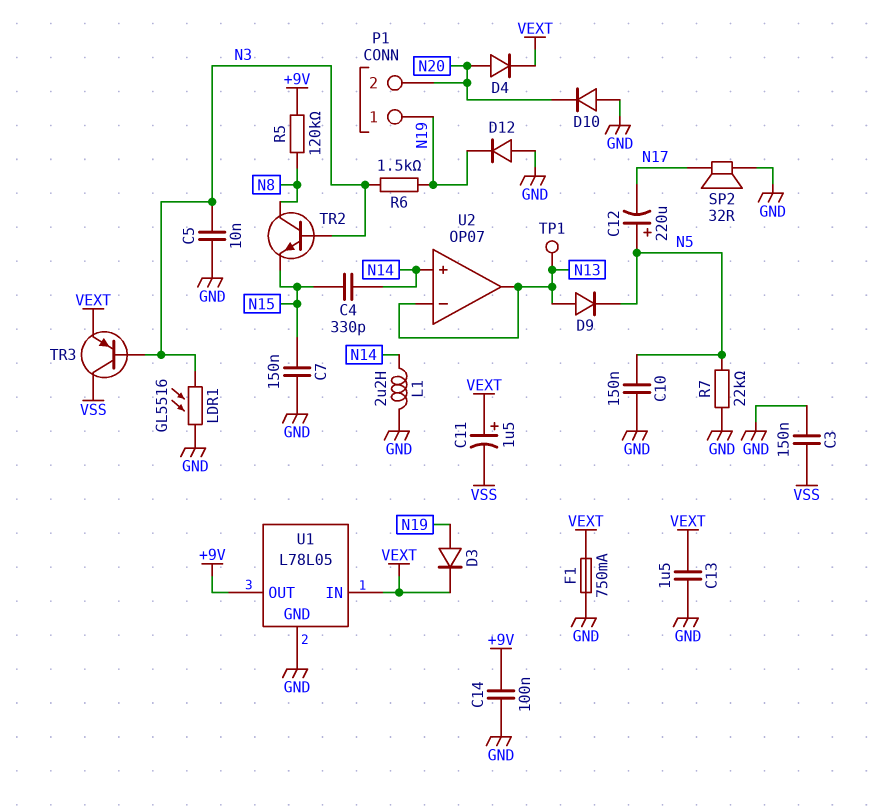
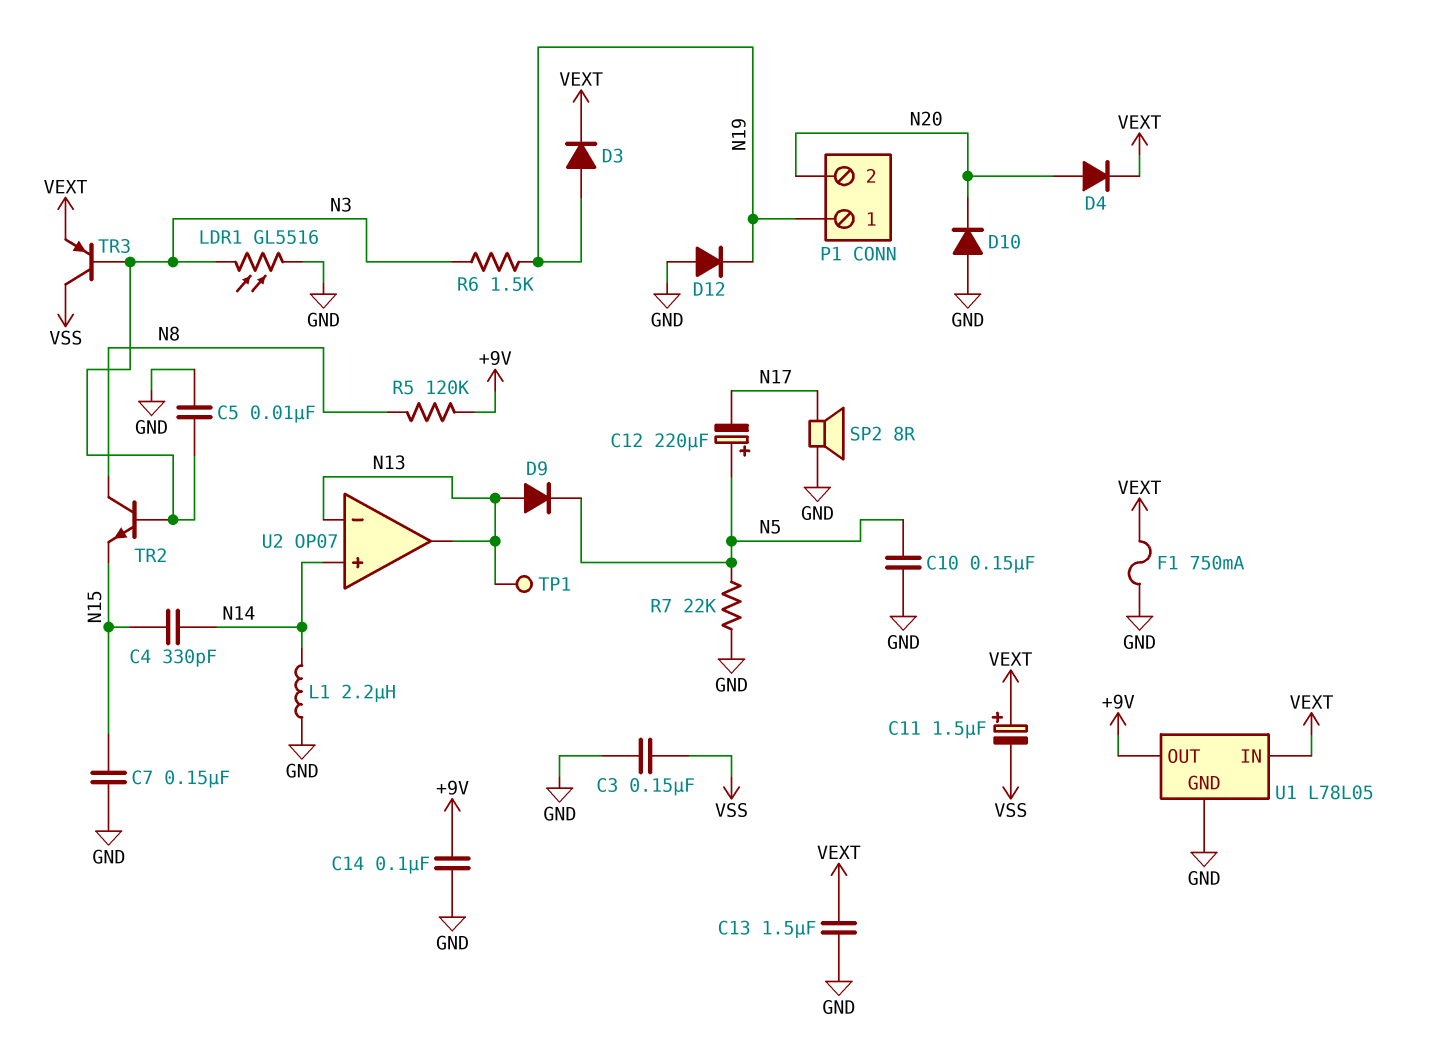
SP2: speaker 32R (GND, N17) -> speaker 8R (GND, N17)

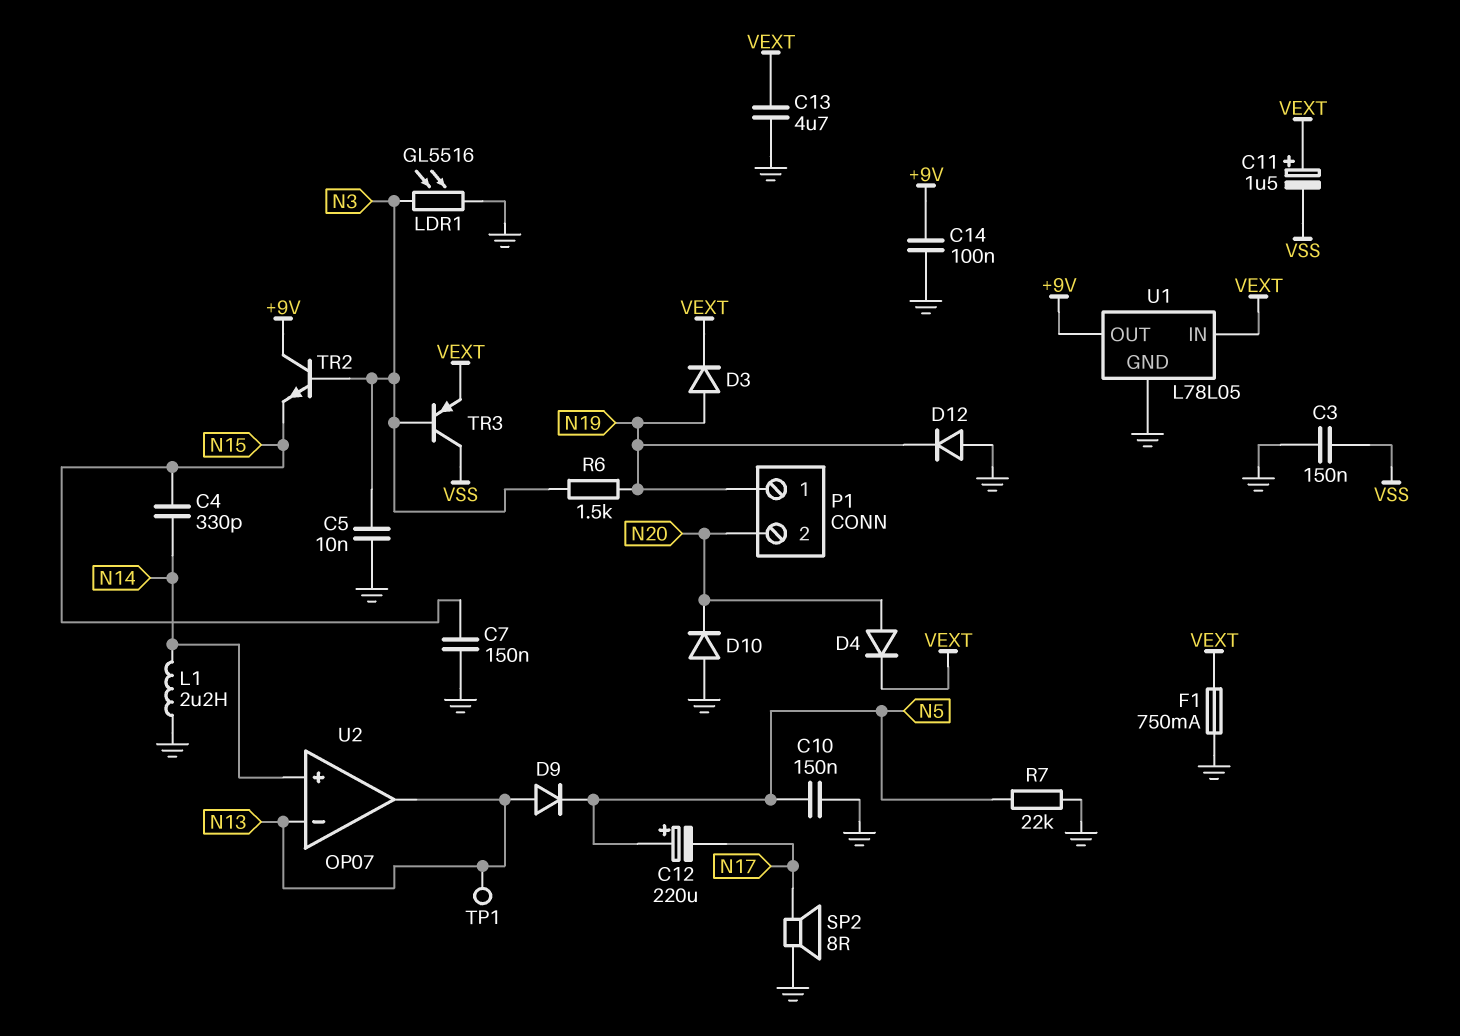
C13: 1.5uF (GND, VEXT) -> 4.7uF (GND, VEXT)
R5: 120k (+9V, N8) -> none
TR2: NPN (B N3, C N8, E N15) -> NPN (B N3, C +9V, E N15)

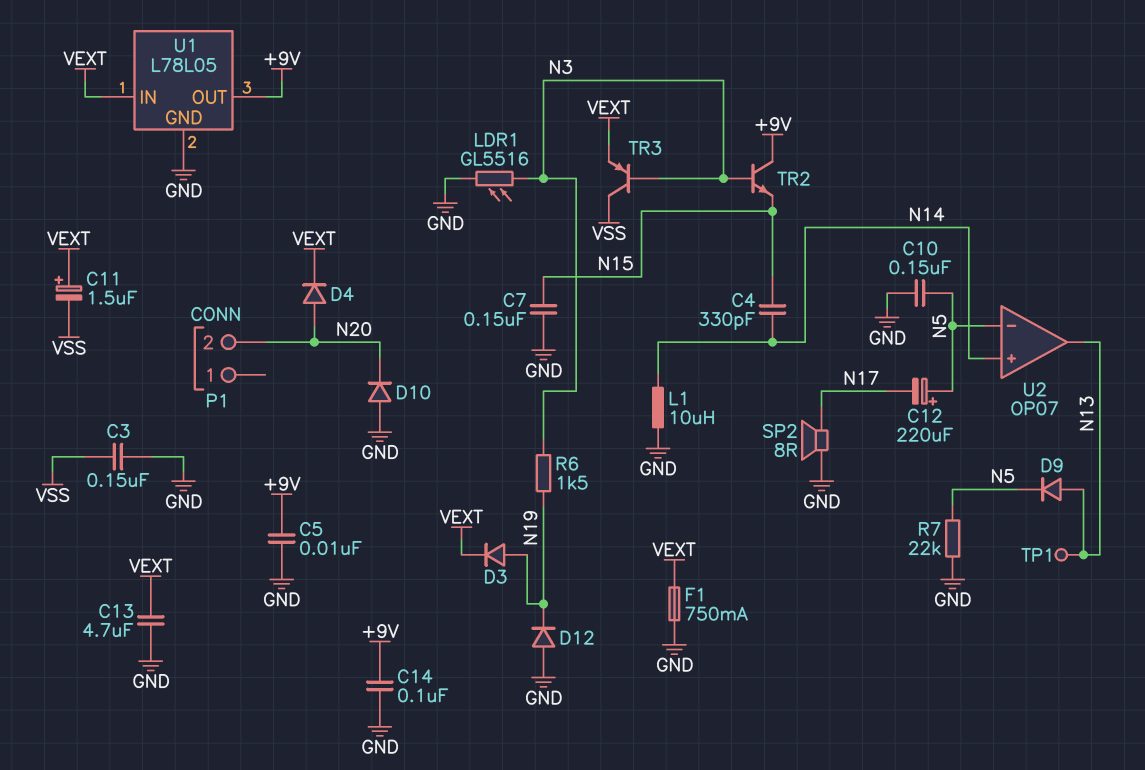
C5: 10nF (GND, N3) -> 10nF (+9V, GND)
L1: 2.2uH (GND, N14) -> 10uH (GND, N14)
P1 pin 1: N19 -> none
U2 pin in-: N13 -> N5

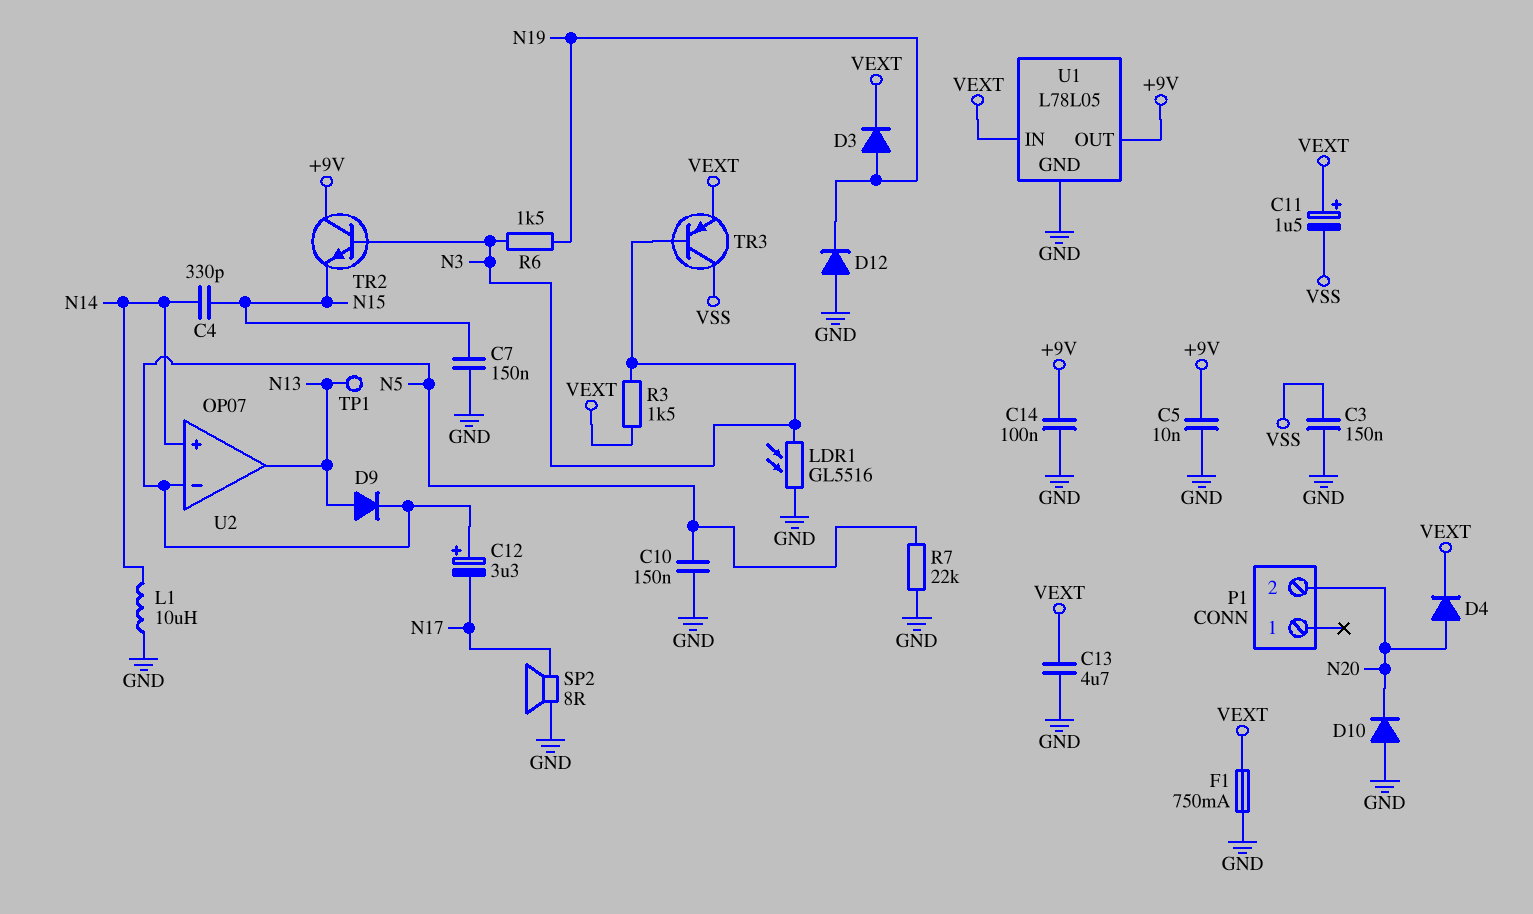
C12: 220uF (plus N5, minus N17) -> 3.3uF (plus N5, minus N17)
R3: none -> 1.5k (N3, VEXT)

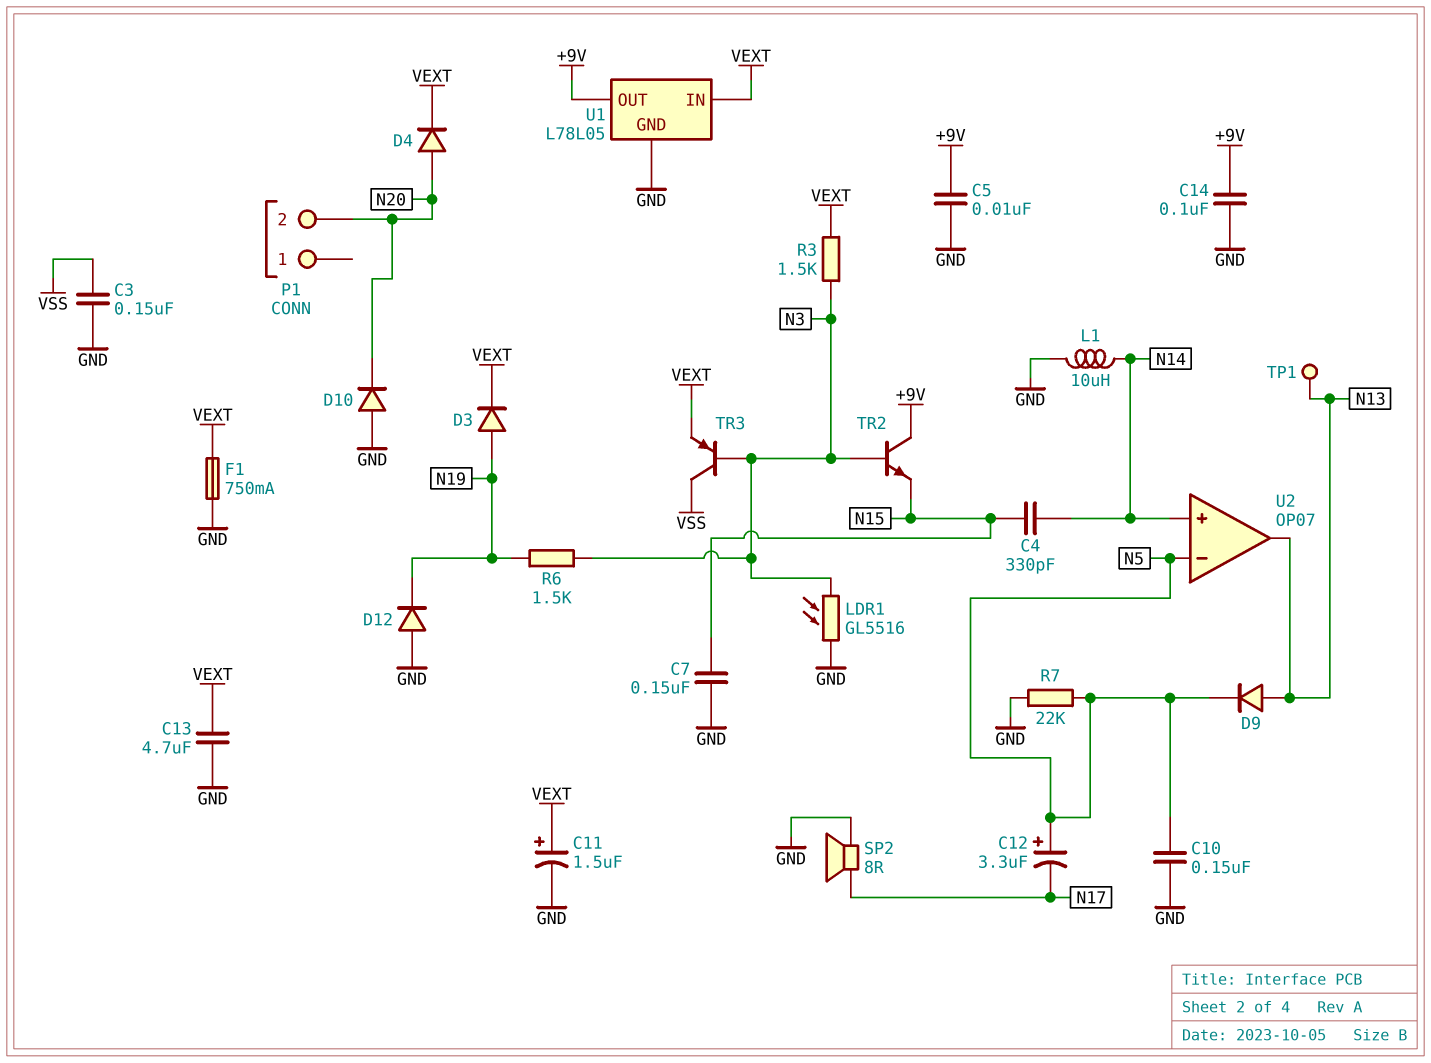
C11: 1.5uF (plus VEXT, minus VSS) -> 1.5uF (plus VEXT, minus GND)

